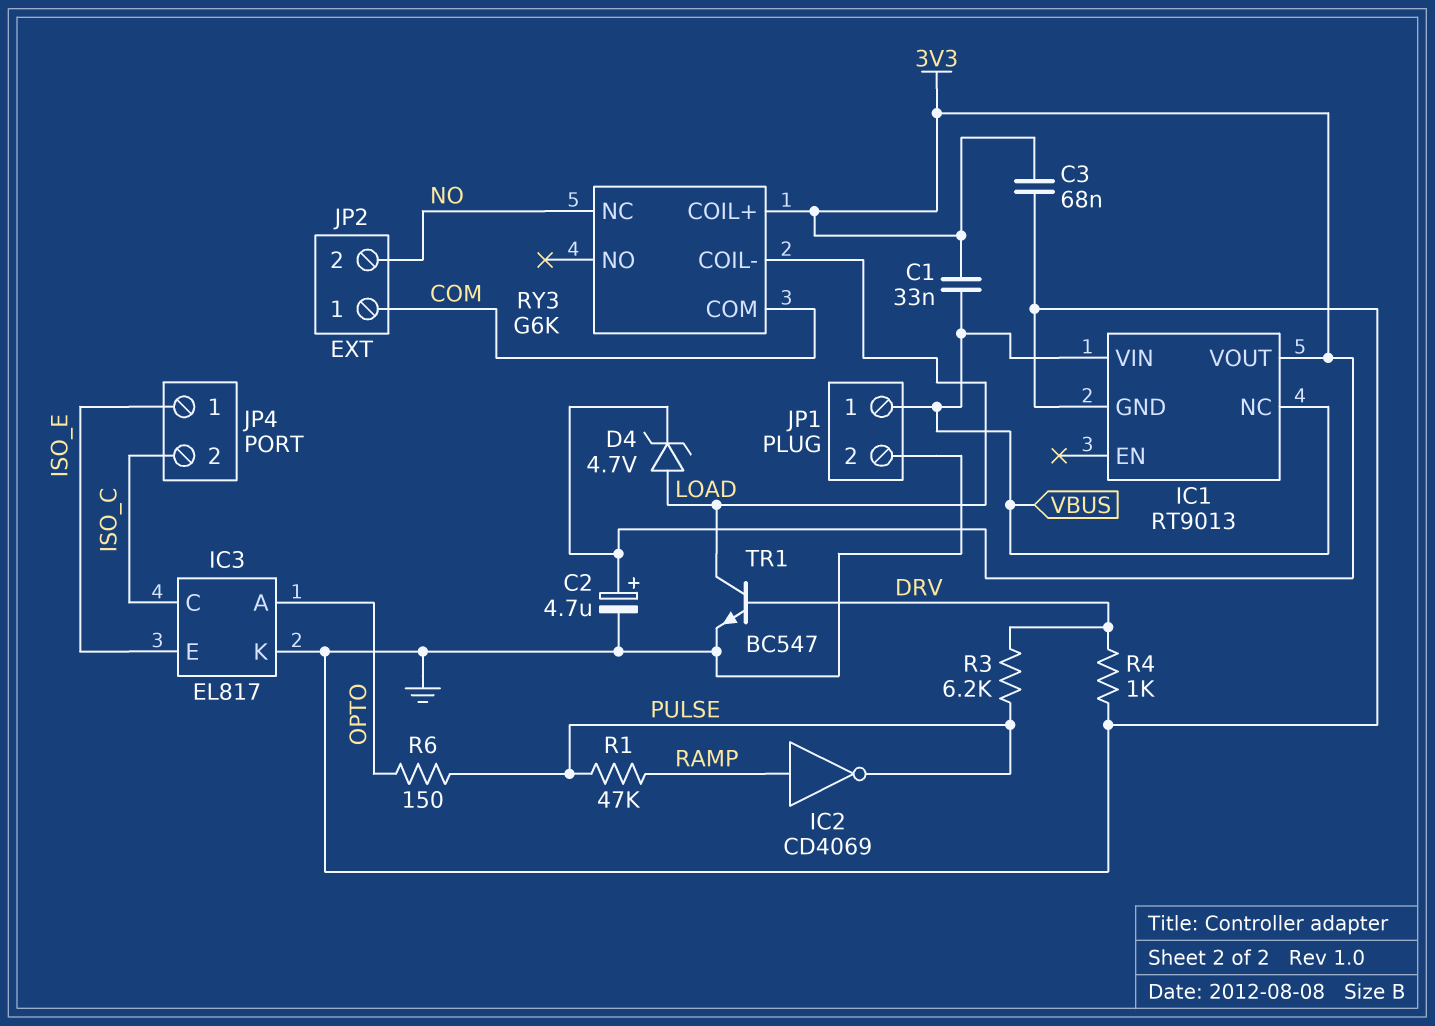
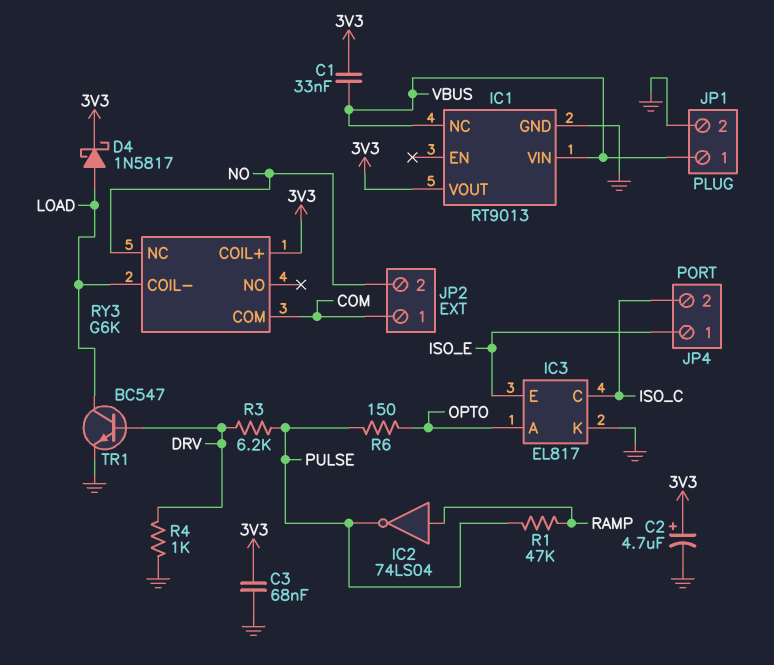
D4: zener 4.7V (A LOAD, K 3V3) -> schottky 1N5817 (A LOAD, K 3V3)
IC2: NOT CD4069 (in RAMP, out PULSE) -> NOT 74LS04 (in RAMP, out PULSE)

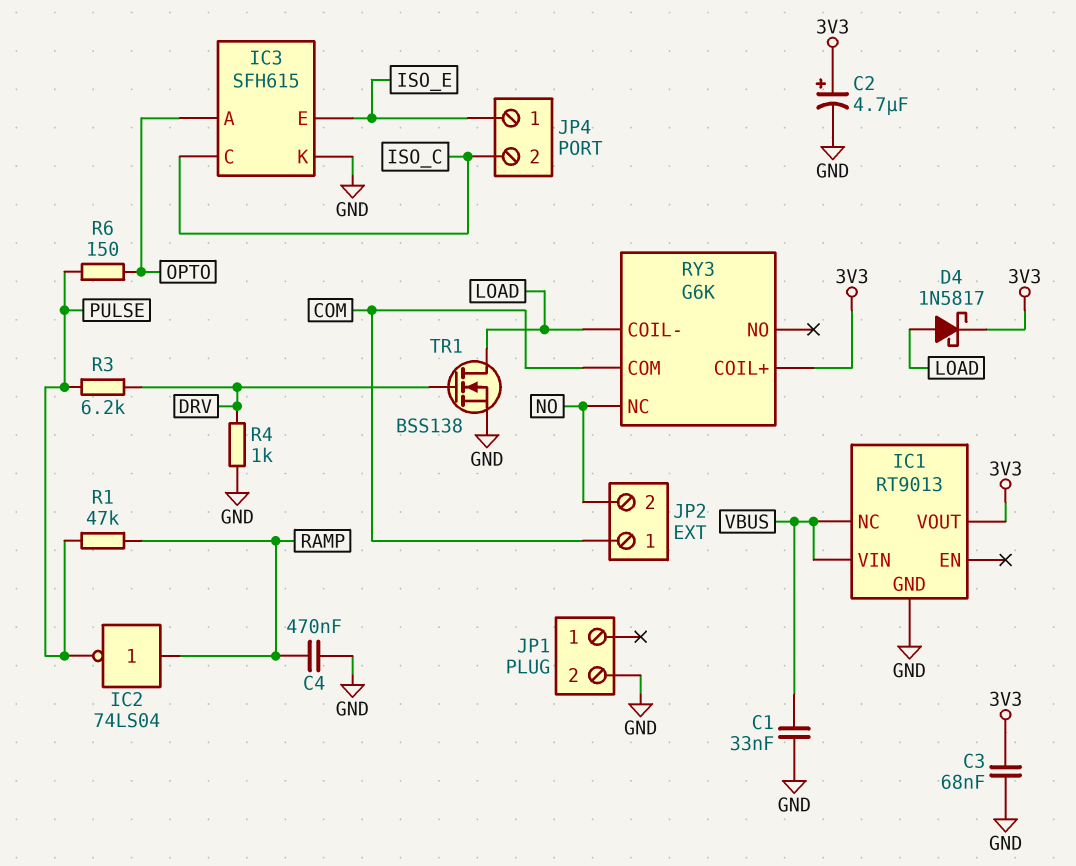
C1: 33nF (3V3, VBUS) -> 33nF (GND, VBUS)
C4: none -> 470nF (GND, RAMP)
IC3: EL817 -> SFH615
JP1 pin 1: VBUS -> none
TR1: NPN BC547 (B DRV, C LOAD, E GND) -> NMOS BSS138 (G DRV, D LOAD, S GND)

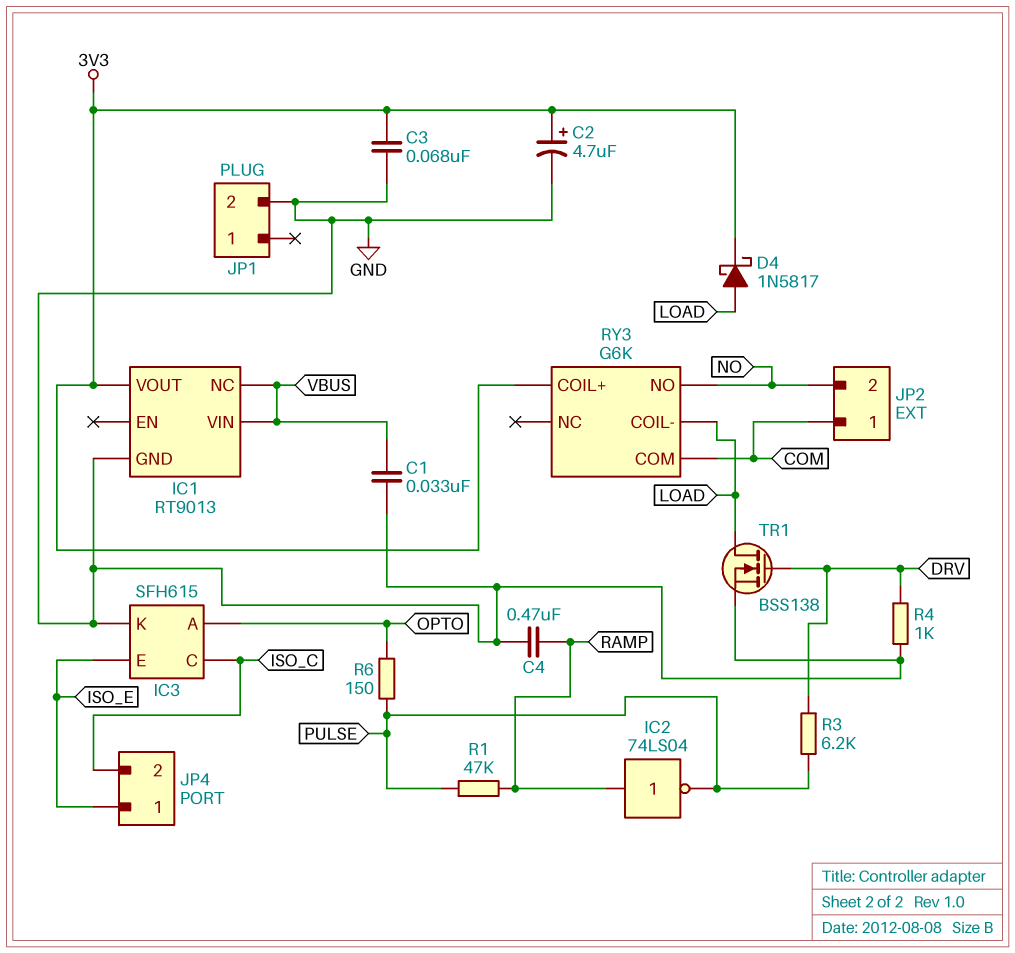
RY3 pin NC: NO -> none
RY3 pin NO: none -> NO

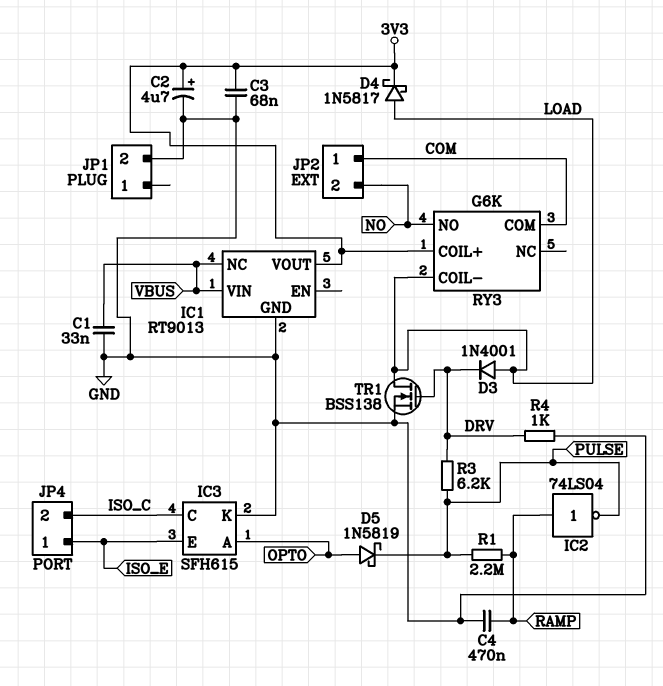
D3: none -> diode 1N4001 (A LOAD, K DRV)
D5: none -> schottky 1N5819 (A OPTO, K PULSE)
R1: 47k (PULSE, RAMP) -> 2.2M (PULSE, RAMP)
R6: 150 (OPTO, PULSE) -> none

